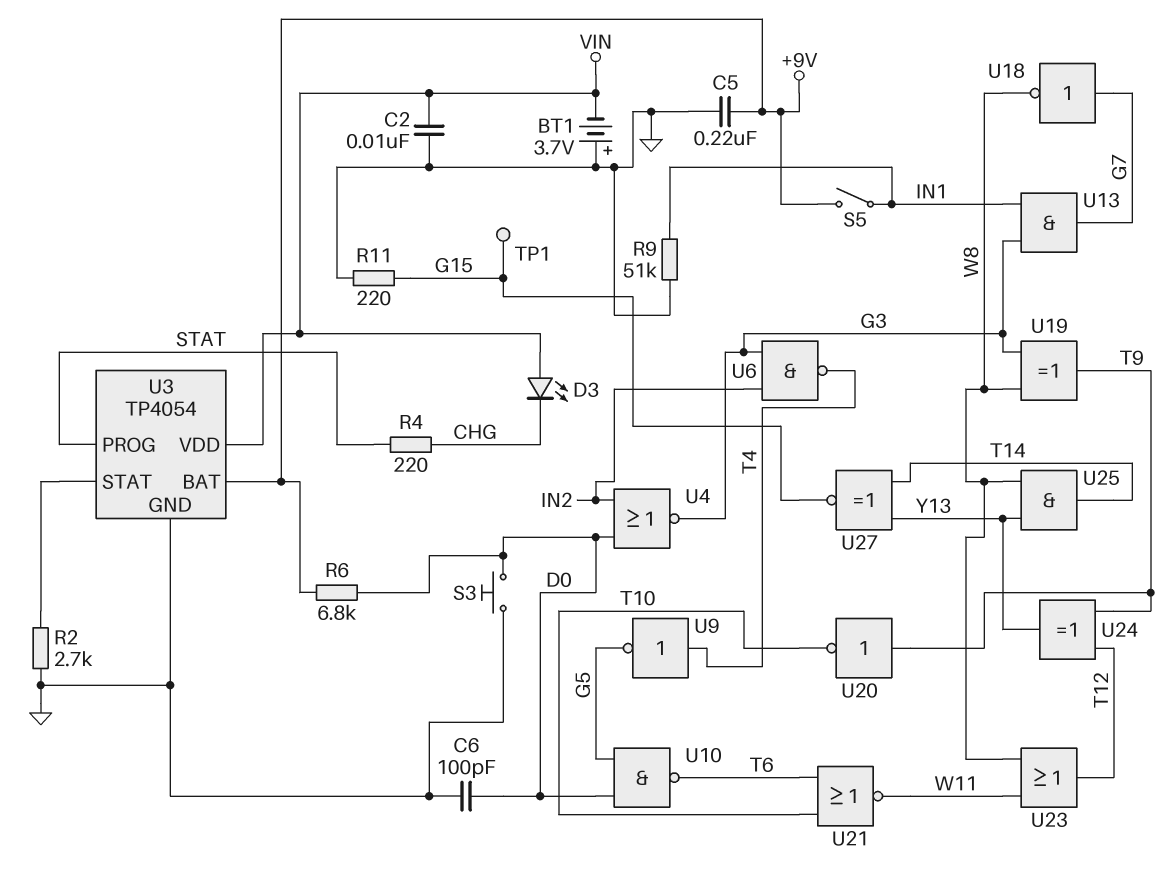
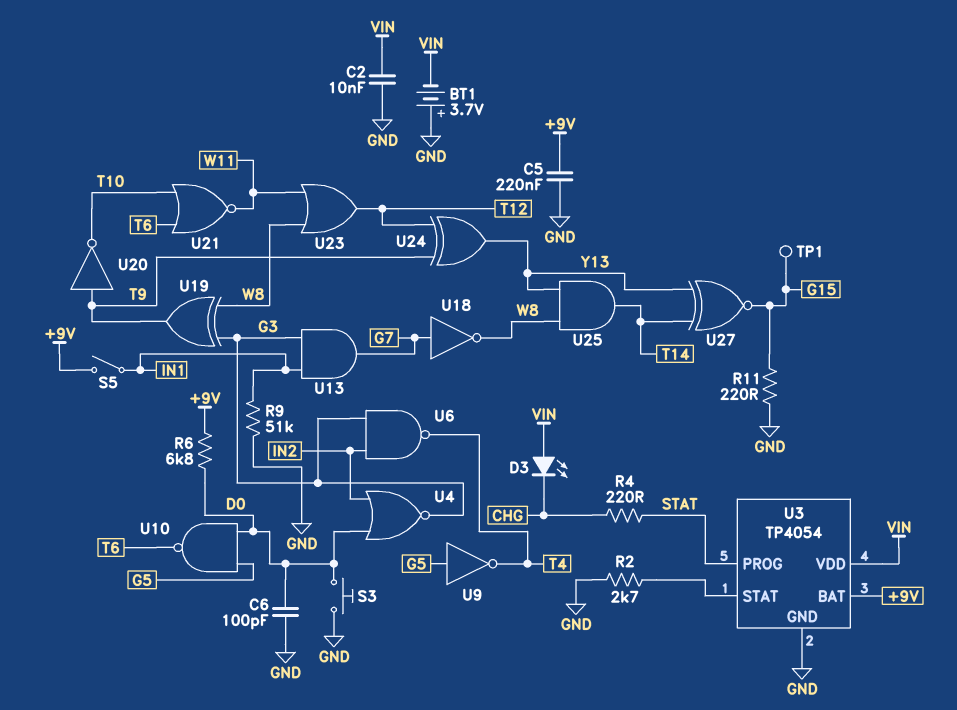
U9: NOT (in T4, out G5) -> NOT (in G5, out T4)

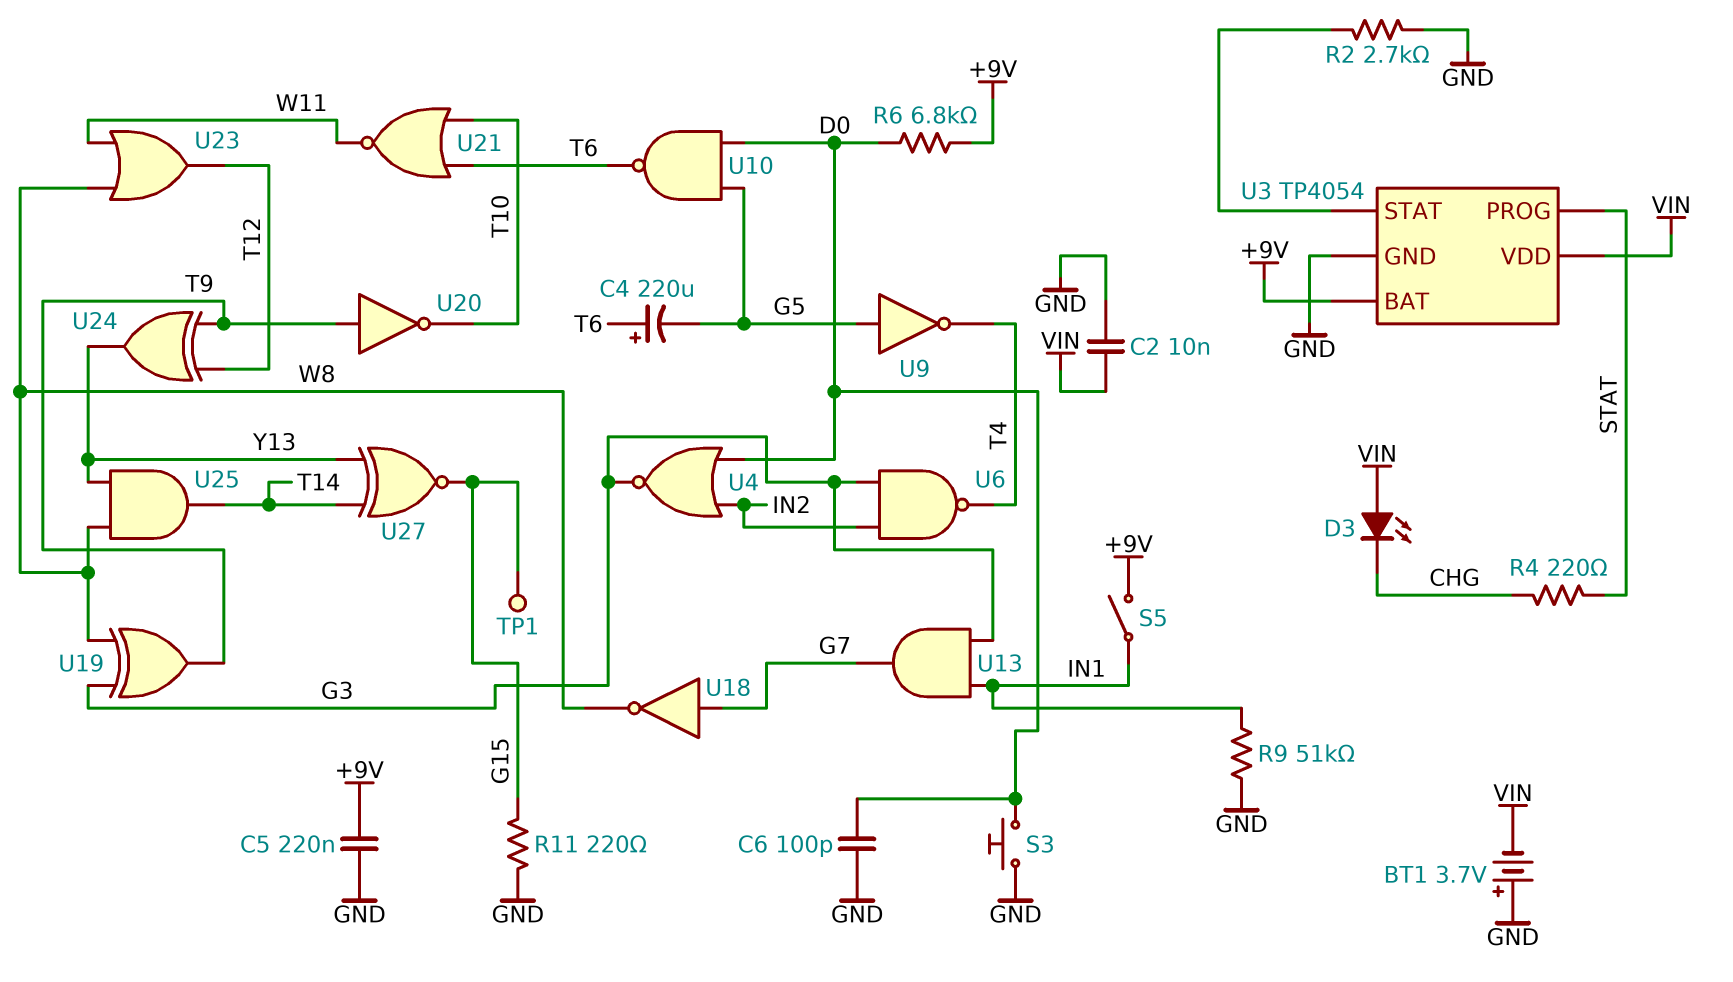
C4: none -> 220uF (plus T6, minus G5)

